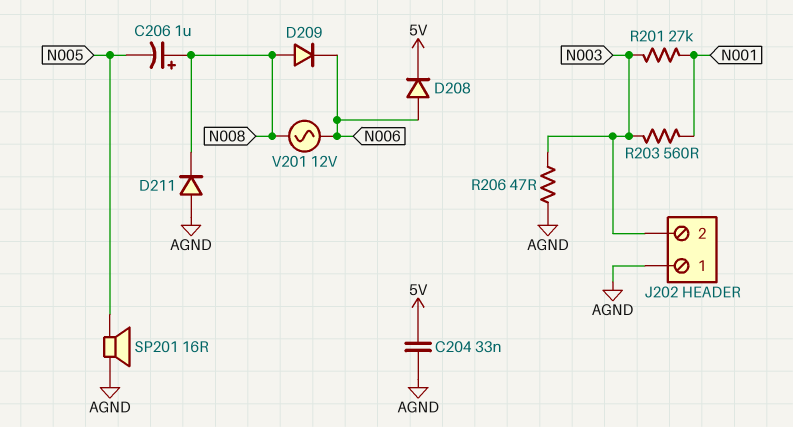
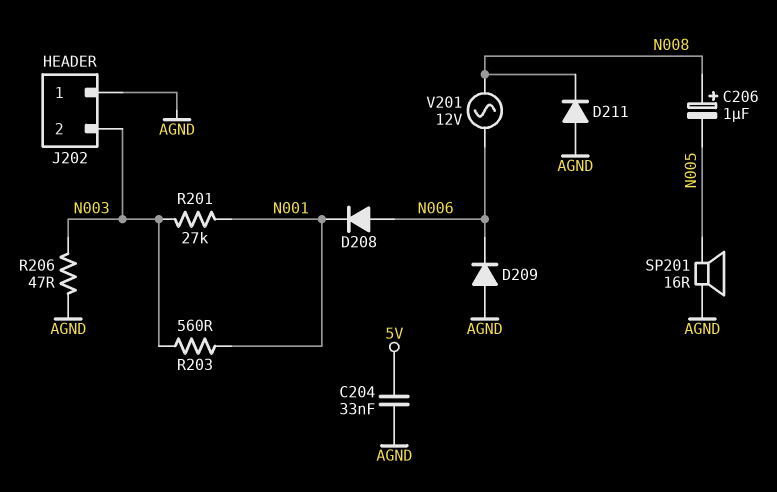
D208: diode (A N006, K 5V) -> diode (A N006, K N001)
D209: diode (A N008, K N006) -> diode (A AGND, K N006)

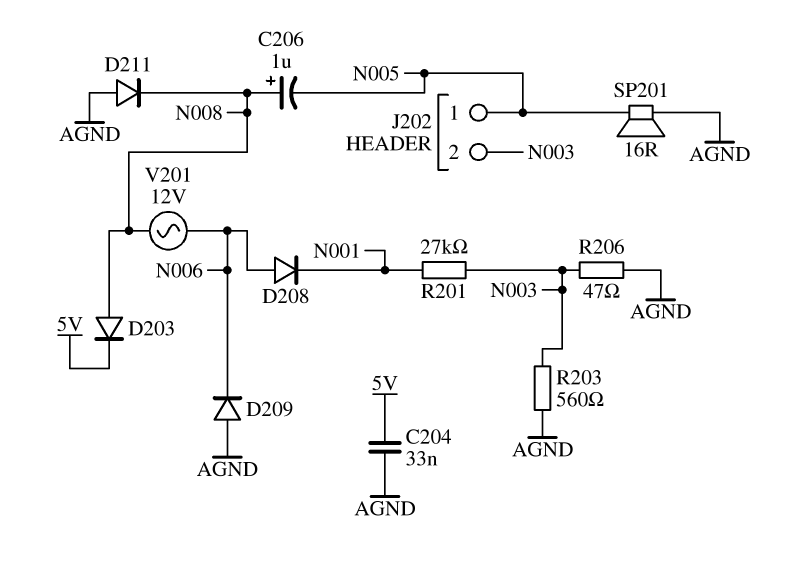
D203: none -> diode (A N008, K 5V)
J202 pin 1: AGND -> N005
R203: 560 (N001, N003) -> 560 (AGND, N003)

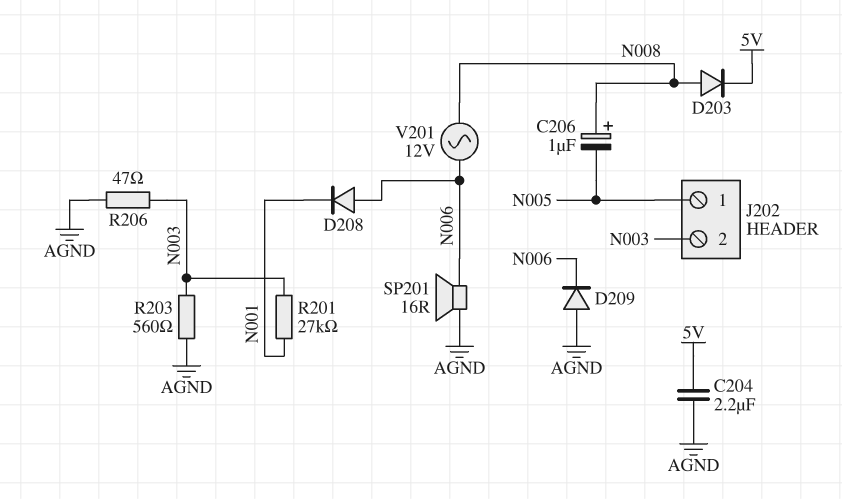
C204: 33nF (5V, AGND) -> 2.2uF (5V, AGND)
D211: diode (A AGND, K N008) -> none
SP201: speaker 16R (AGND, N005) -> speaker 16R (AGND, N006)

